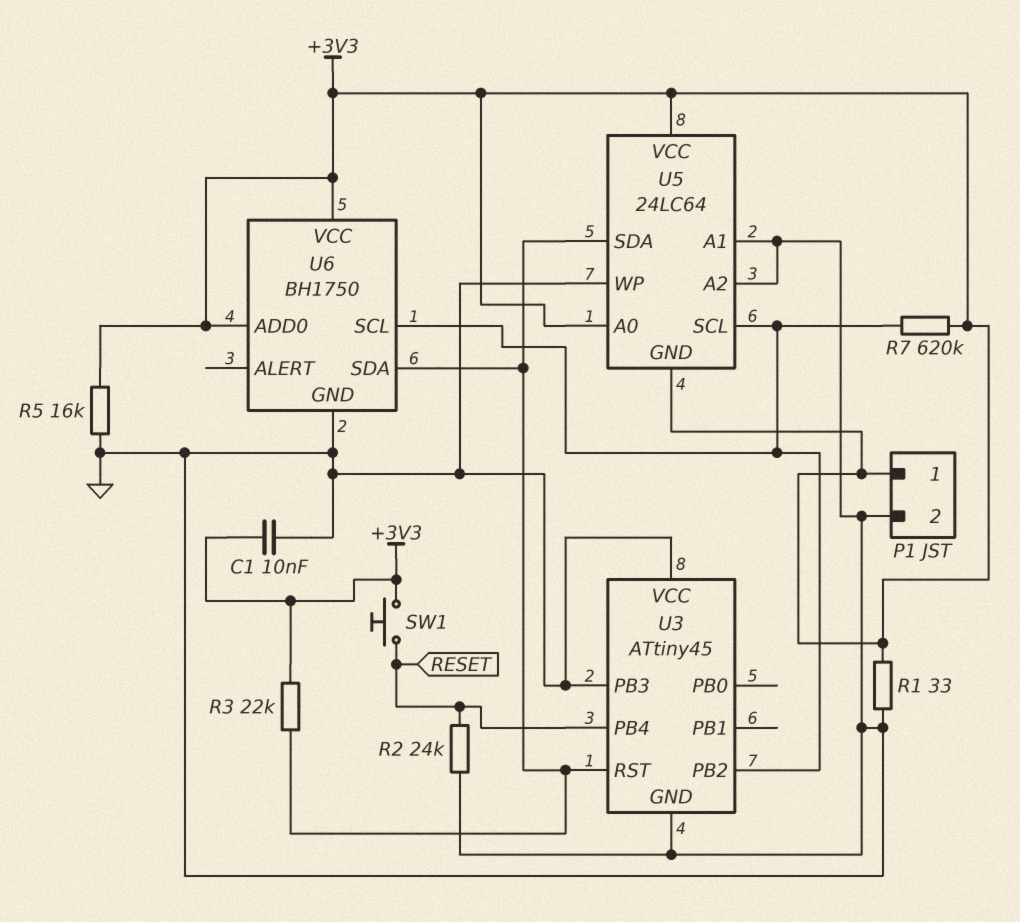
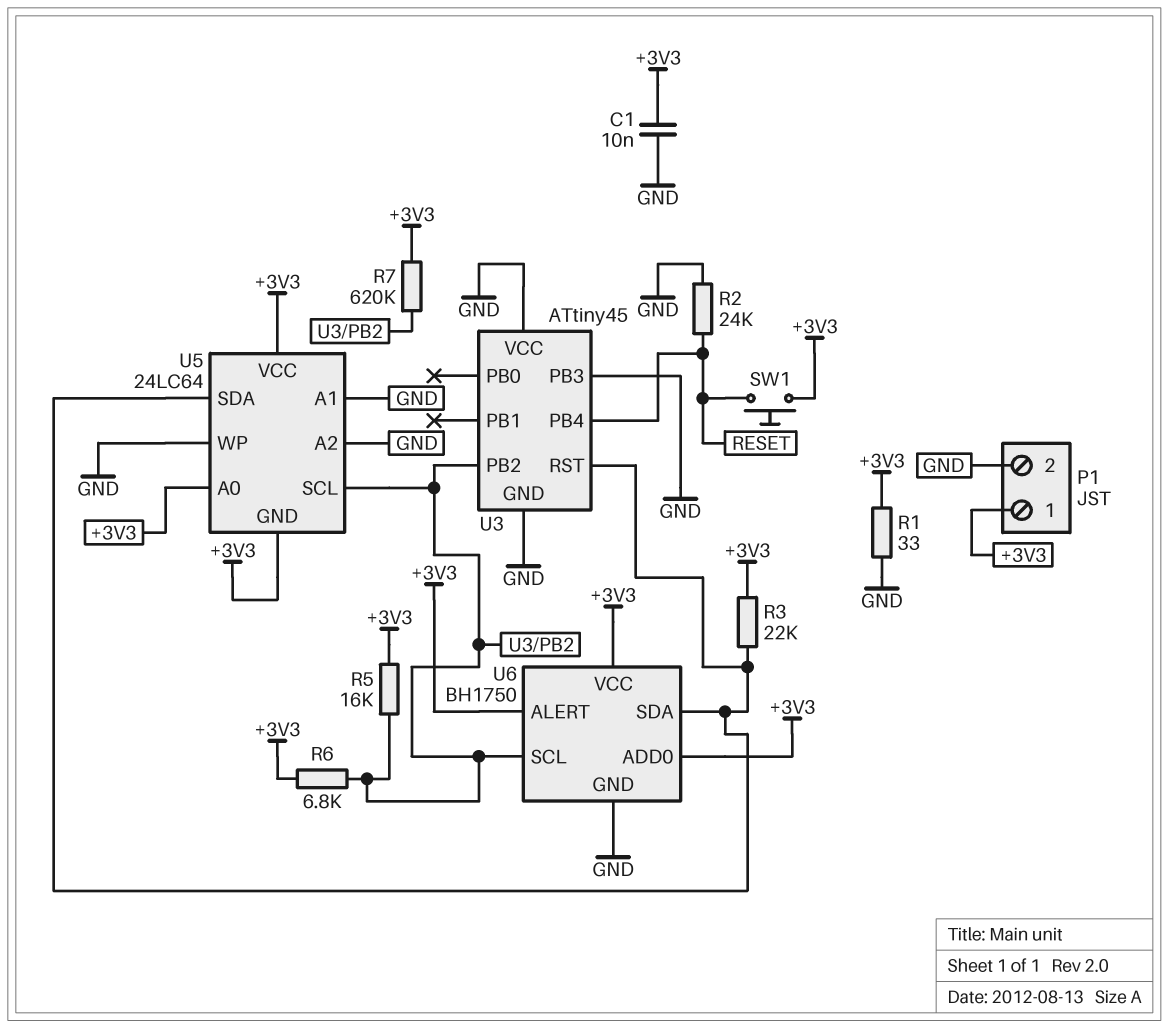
R5: 16k (+3V3, GND) -> 16k (+3V3, U3/PB2)
R6: none -> 6.8k (+3V3, U3/PB2)
U6 pin ALERT: none -> +3V3

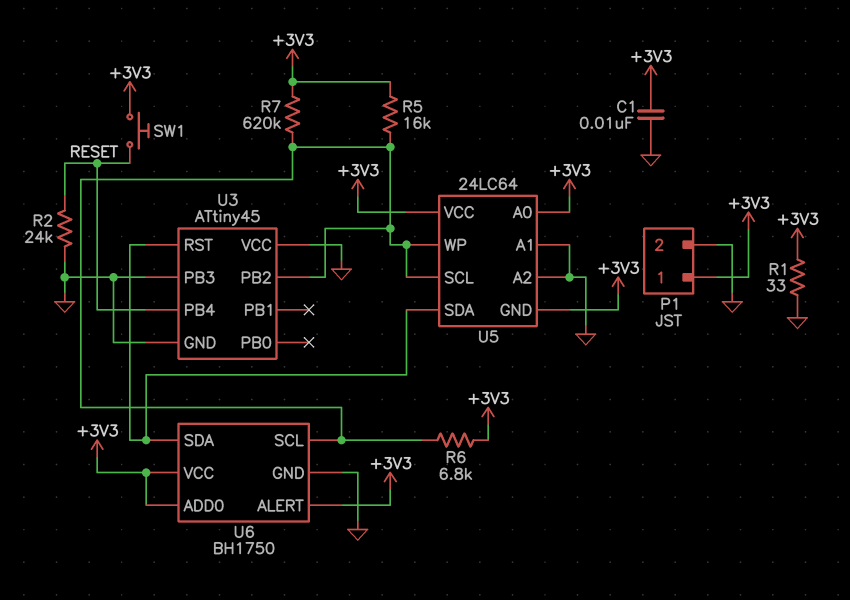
R3: 22k (+3V3, U3/RST) -> none
U5 pin WP: GND -> U3/PB2

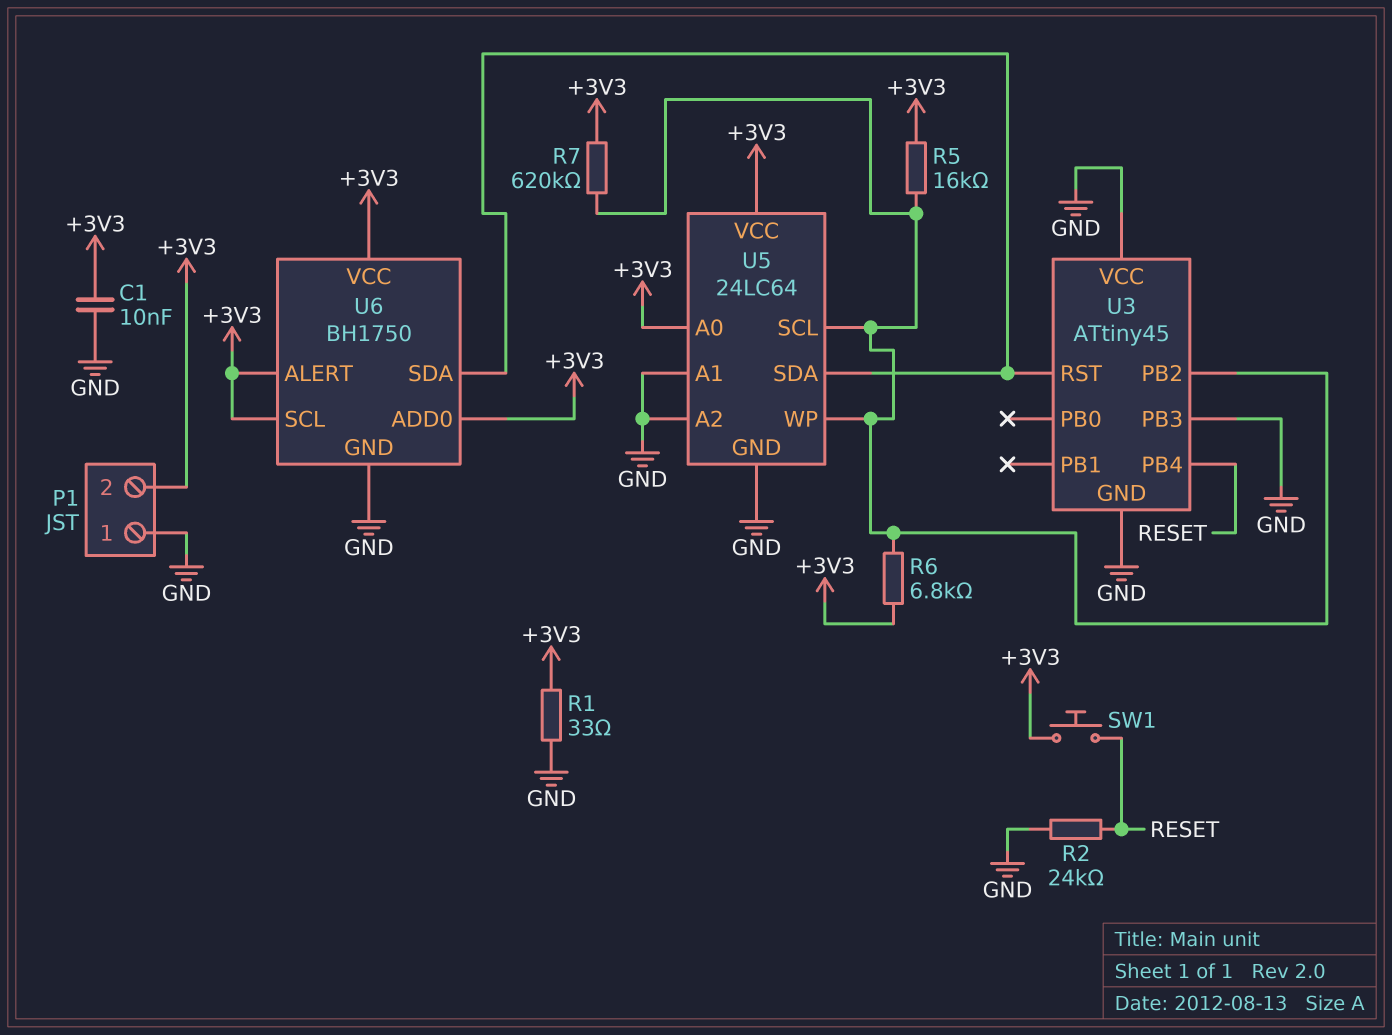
P1 pin 1: +3V3 -> GND
P1 pin 2: GND -> +3V3
U5 pin GND: +3V3 -> GND
U6 pin SCL: U3/PB2 -> +3V3

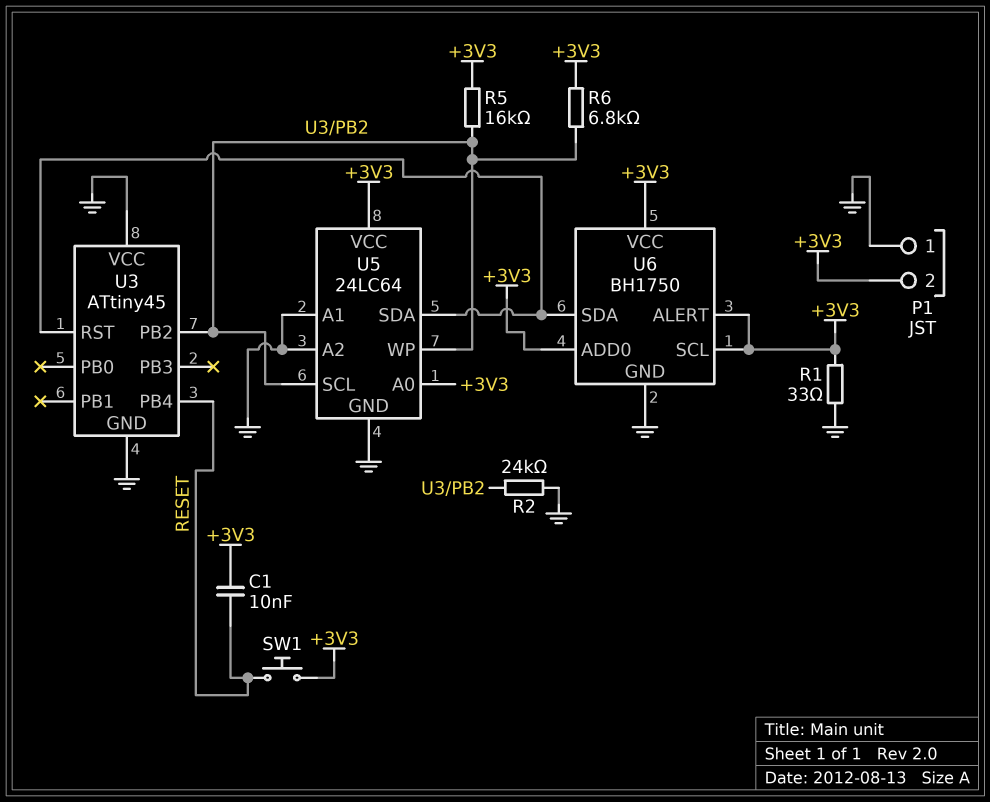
C1: 10nF (+3V3, GND) -> 10nF (+3V3, RESET)
R2: 24k (GND, RESET) -> 24k (GND, U3/PB2)
R7: 620k (+3V3, U3/PB2) -> none
U3 pin PB3: GND -> none

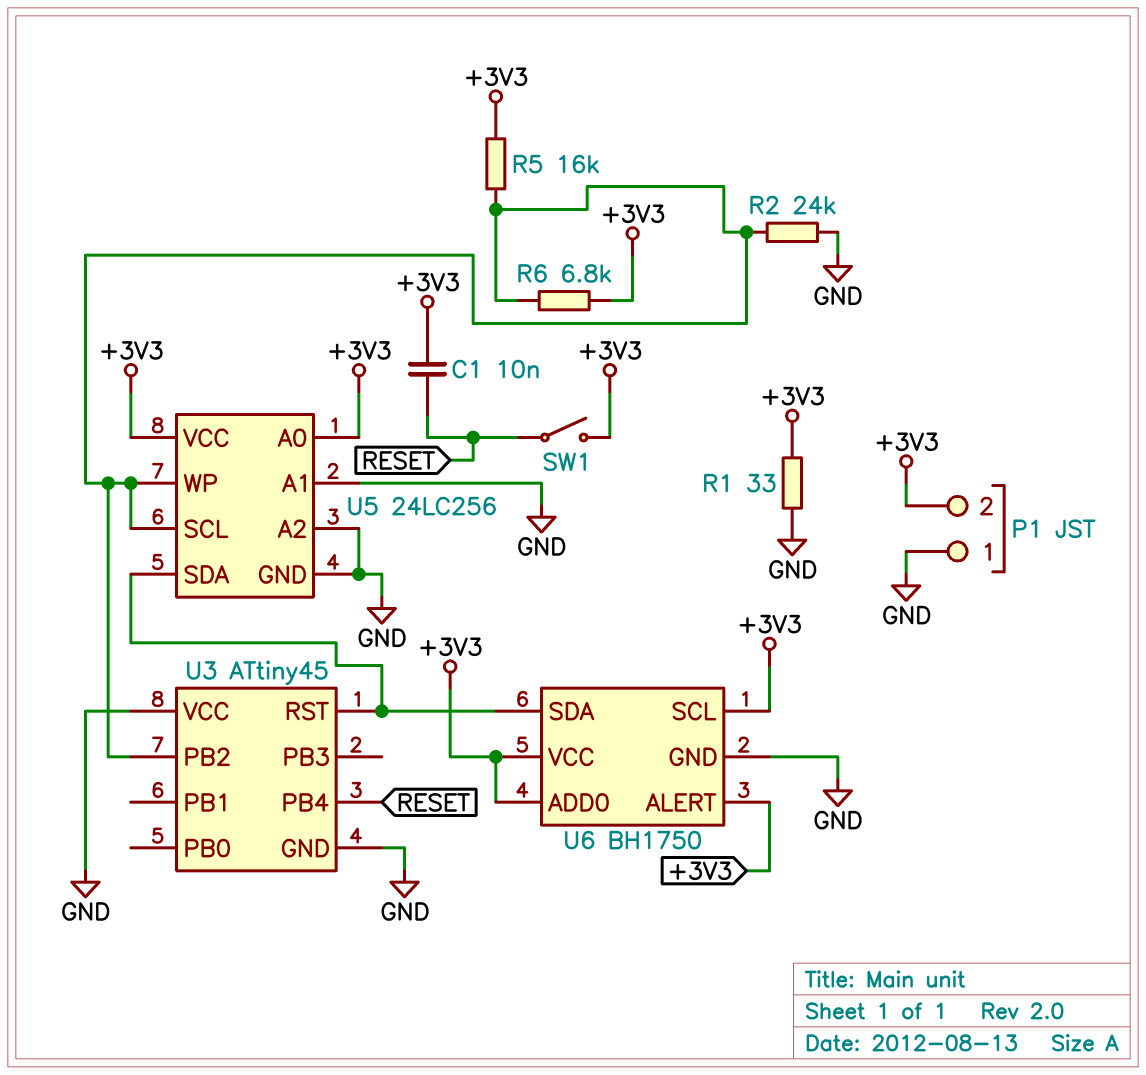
SW1: button (+3V3, RESET) -> switch (+3V3, RESET)
U5: 24LC64 -> 24LC256

